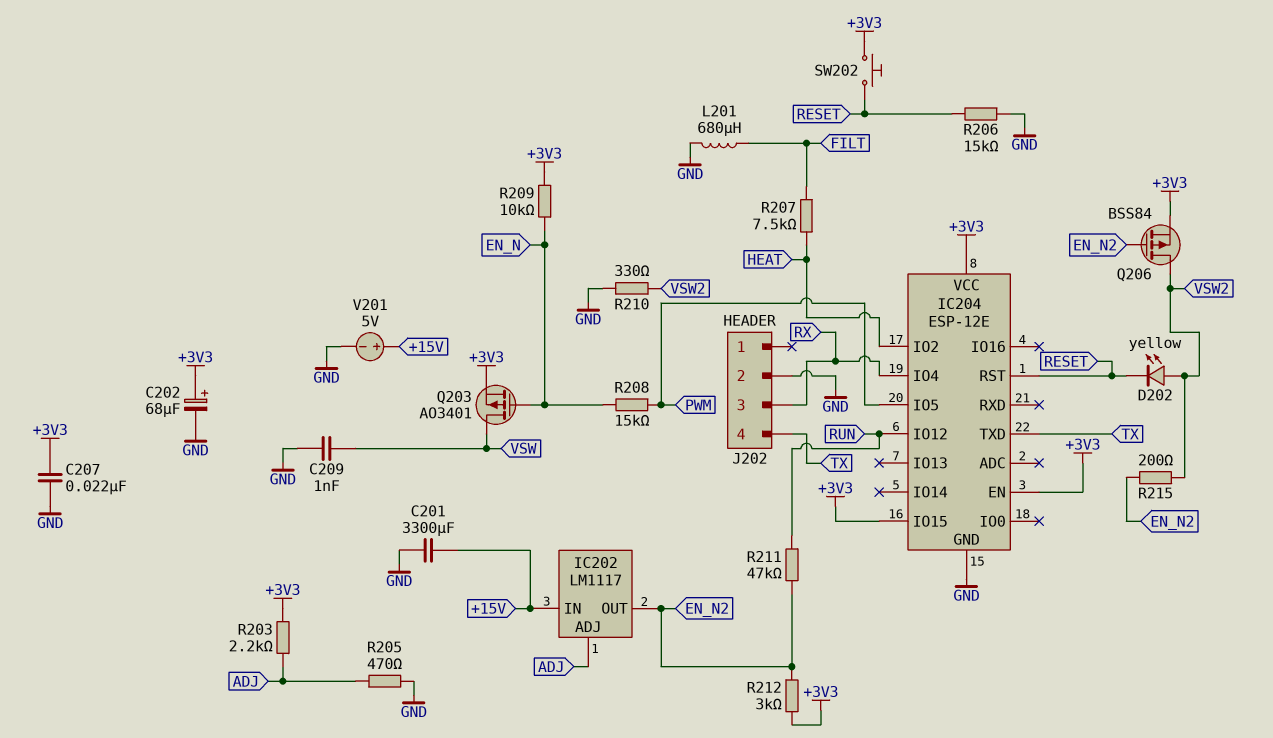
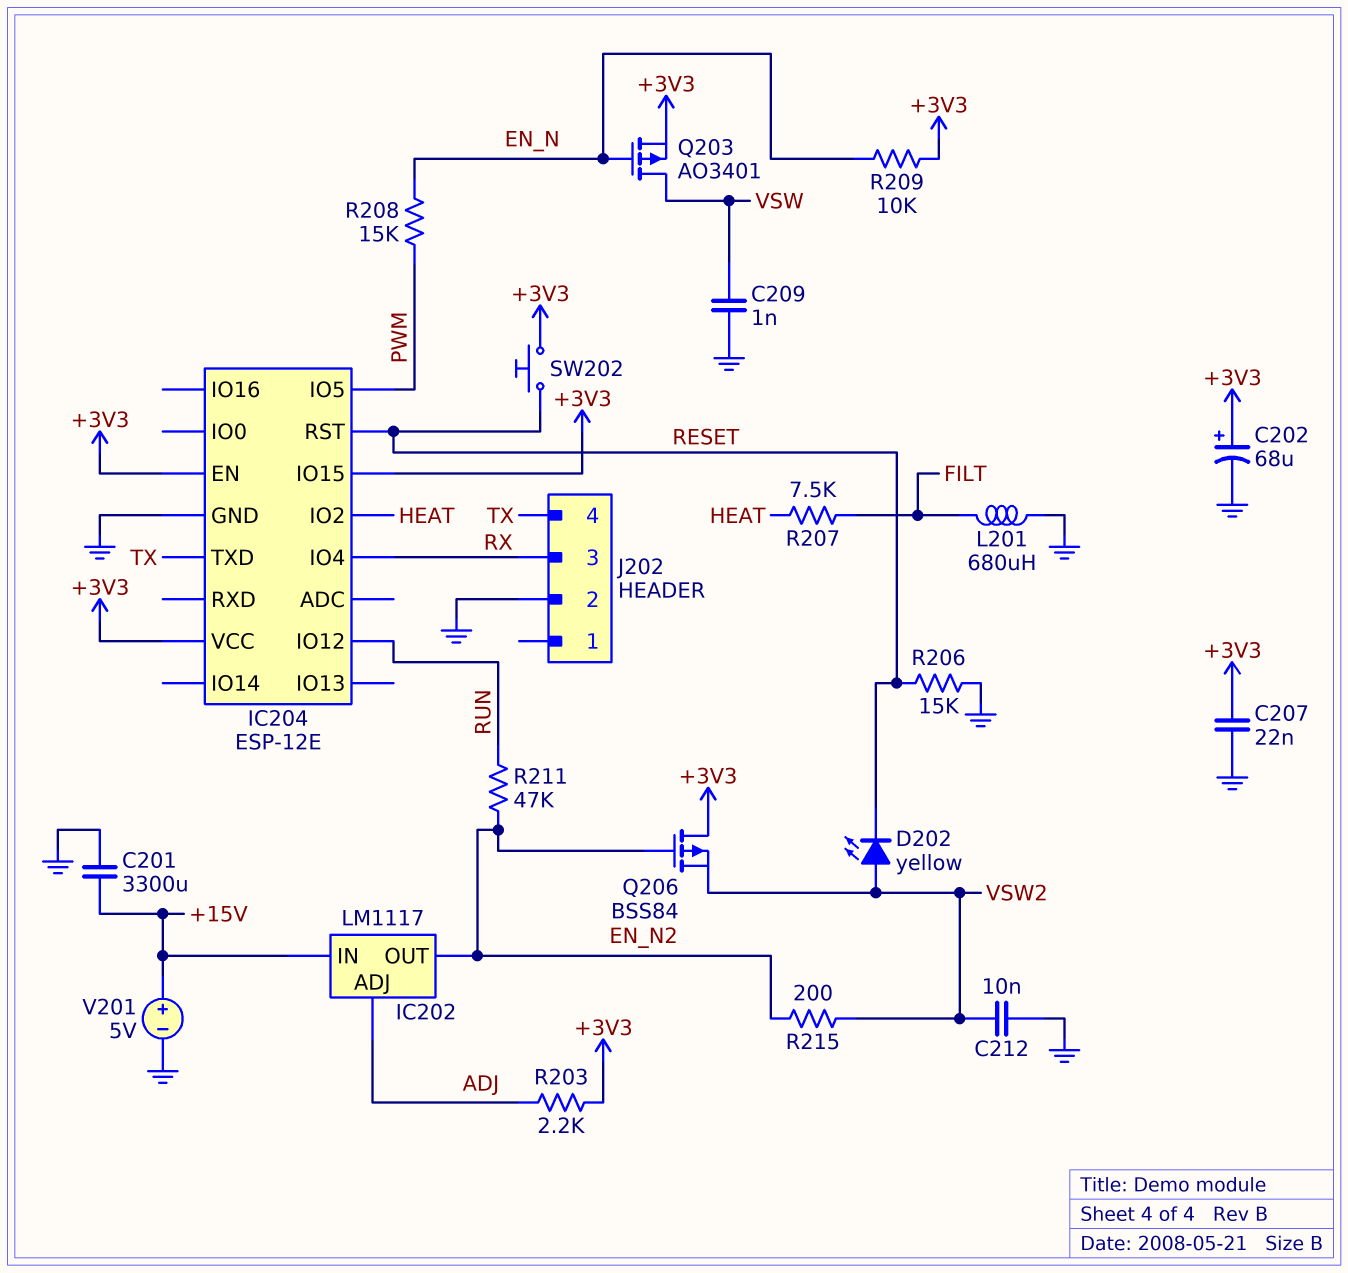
C212: none -> 10nF (GND, VSW2)
Q206: PMOS BSS84 (G EN_N2, D VSW2, S +3V3) -> PMOS BSS84 (G EN_N2, D +3V3, S VSW2)
R205: 470 (ADJ, GND) -> none
R210: 330 (GND, VSW2) -> none
R212: 3k (+3V3, EN_N2) -> none

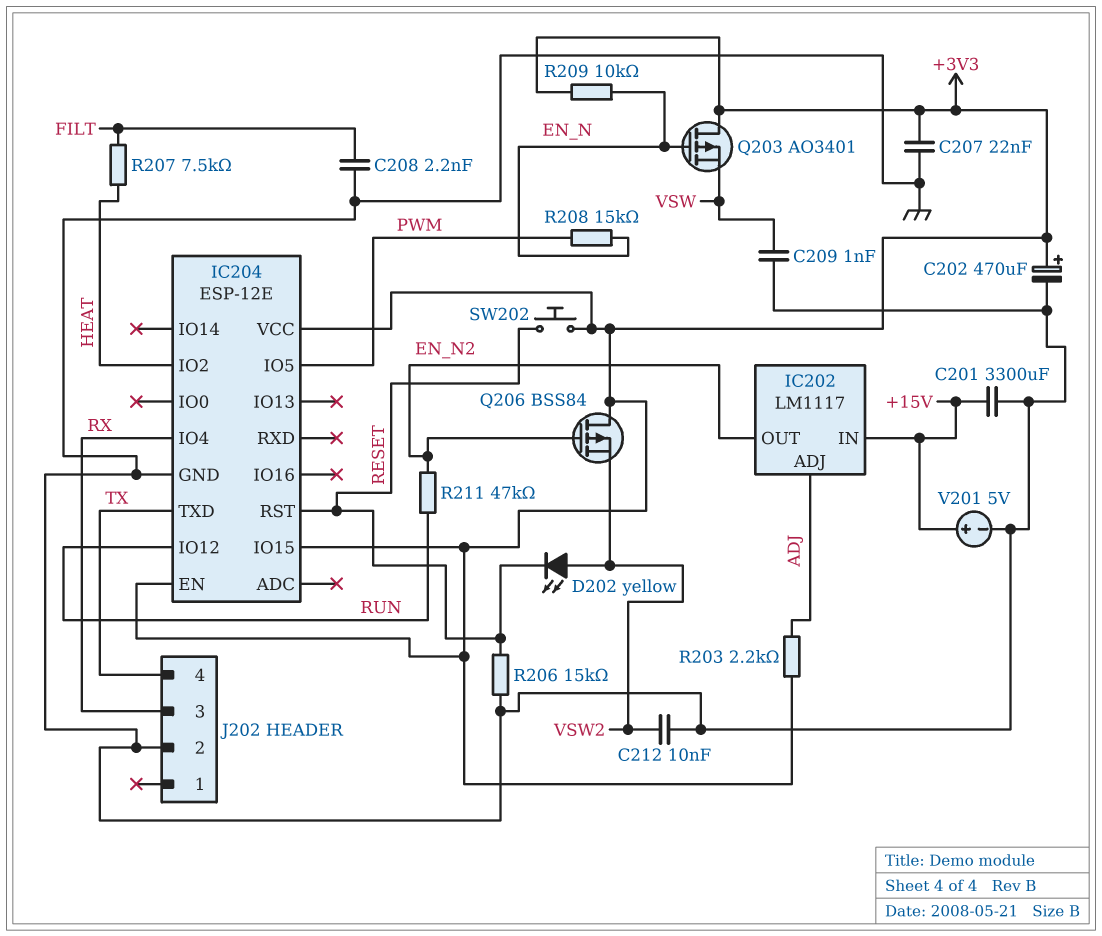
C202: 68uF (plus +3V3, minus GND) -> 470uF (plus +3V3, minus GND)
C208: none -> 2.2nF (FILT, GND)
L201: 680uH (FILT, GND) -> none
Q203: PMOS AO3401 (G EN_N, D VSW, S +3V3) -> PMOS AO3401 (G EN_N, D +3V3, S VSW)
R215: 200 (EN_N2, VSW2) -> none

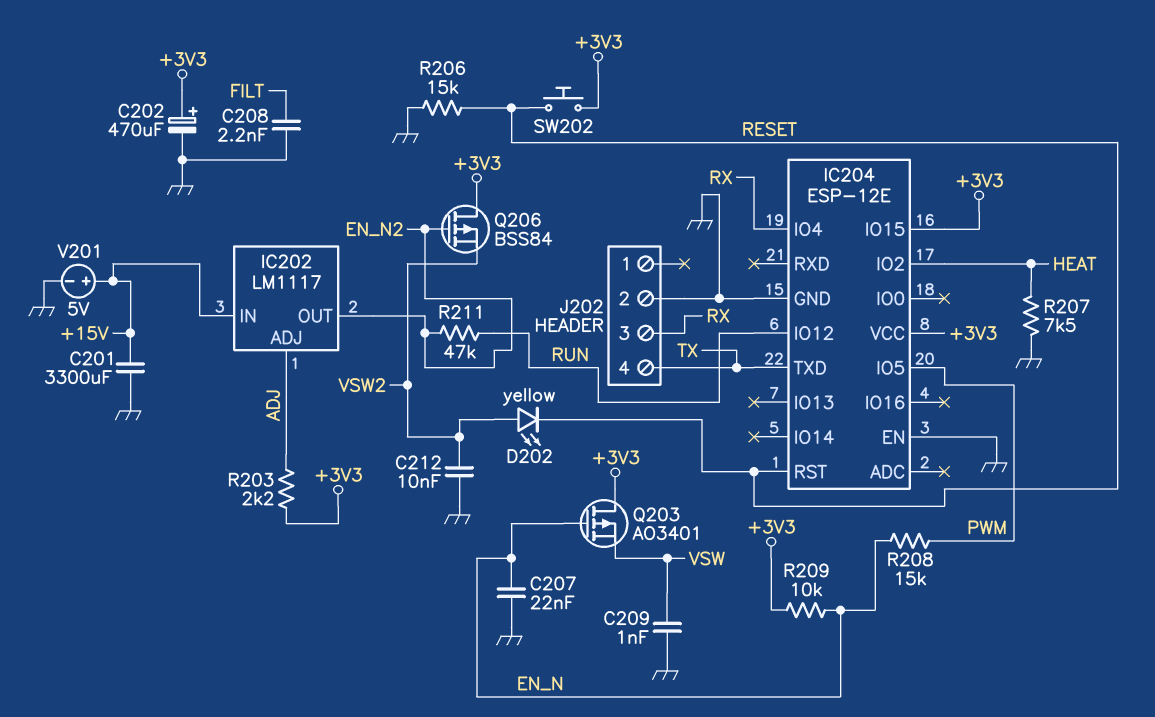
C207: 22nF (+3V3, GND) -> 22nF (EN_N, GND)
IC204 pin EN: +3V3 -> GND
R207: 7.5k (FILT, HEAT) -> 7.5k (GND, HEAT)

